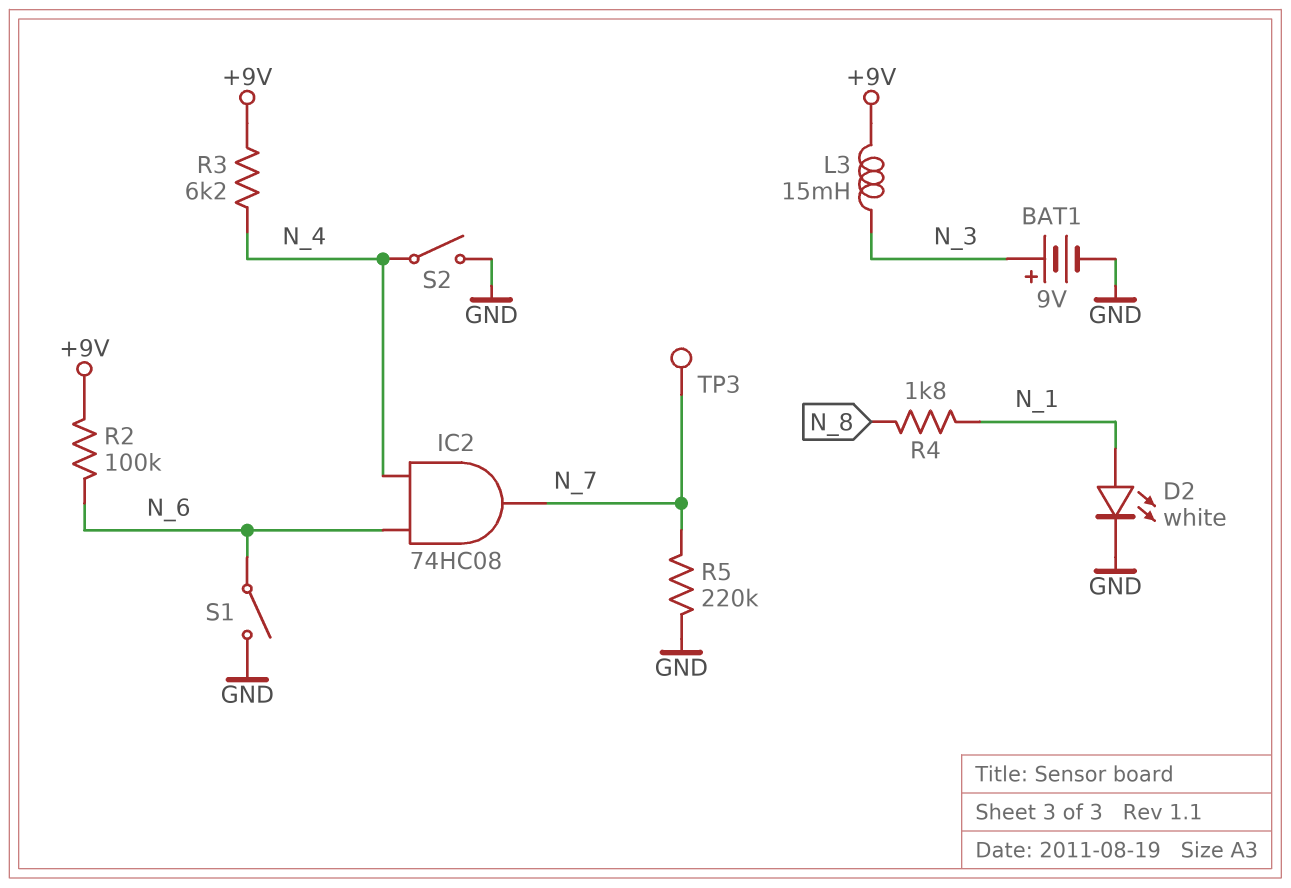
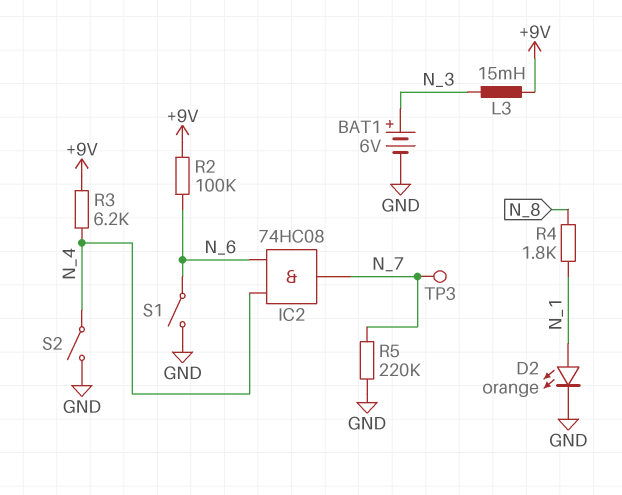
BAT1: 9V (plus N_3, minus GND) -> 6V (plus N_3, minus GND)
D2: LED white (A N_1, K GND) -> LED orange (A N_1, K GND)

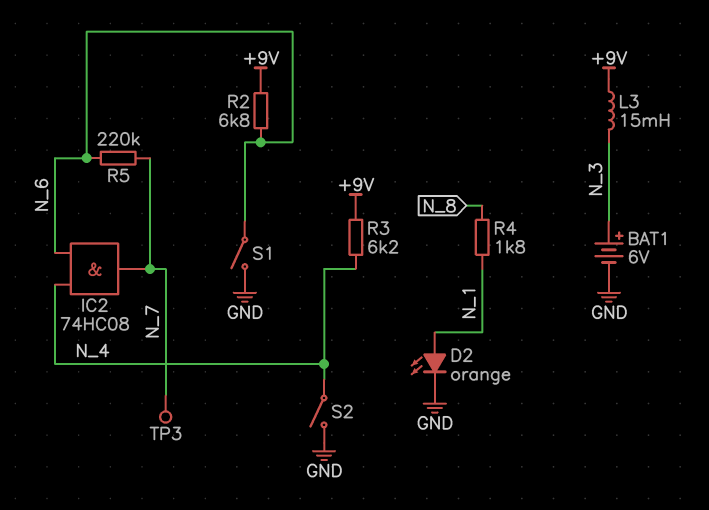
R2: 100k (+9V, N_6) -> 6.8k (+9V, N_6)
R5: 220k (GND, N_7) -> 220k (N_6, N_7)

